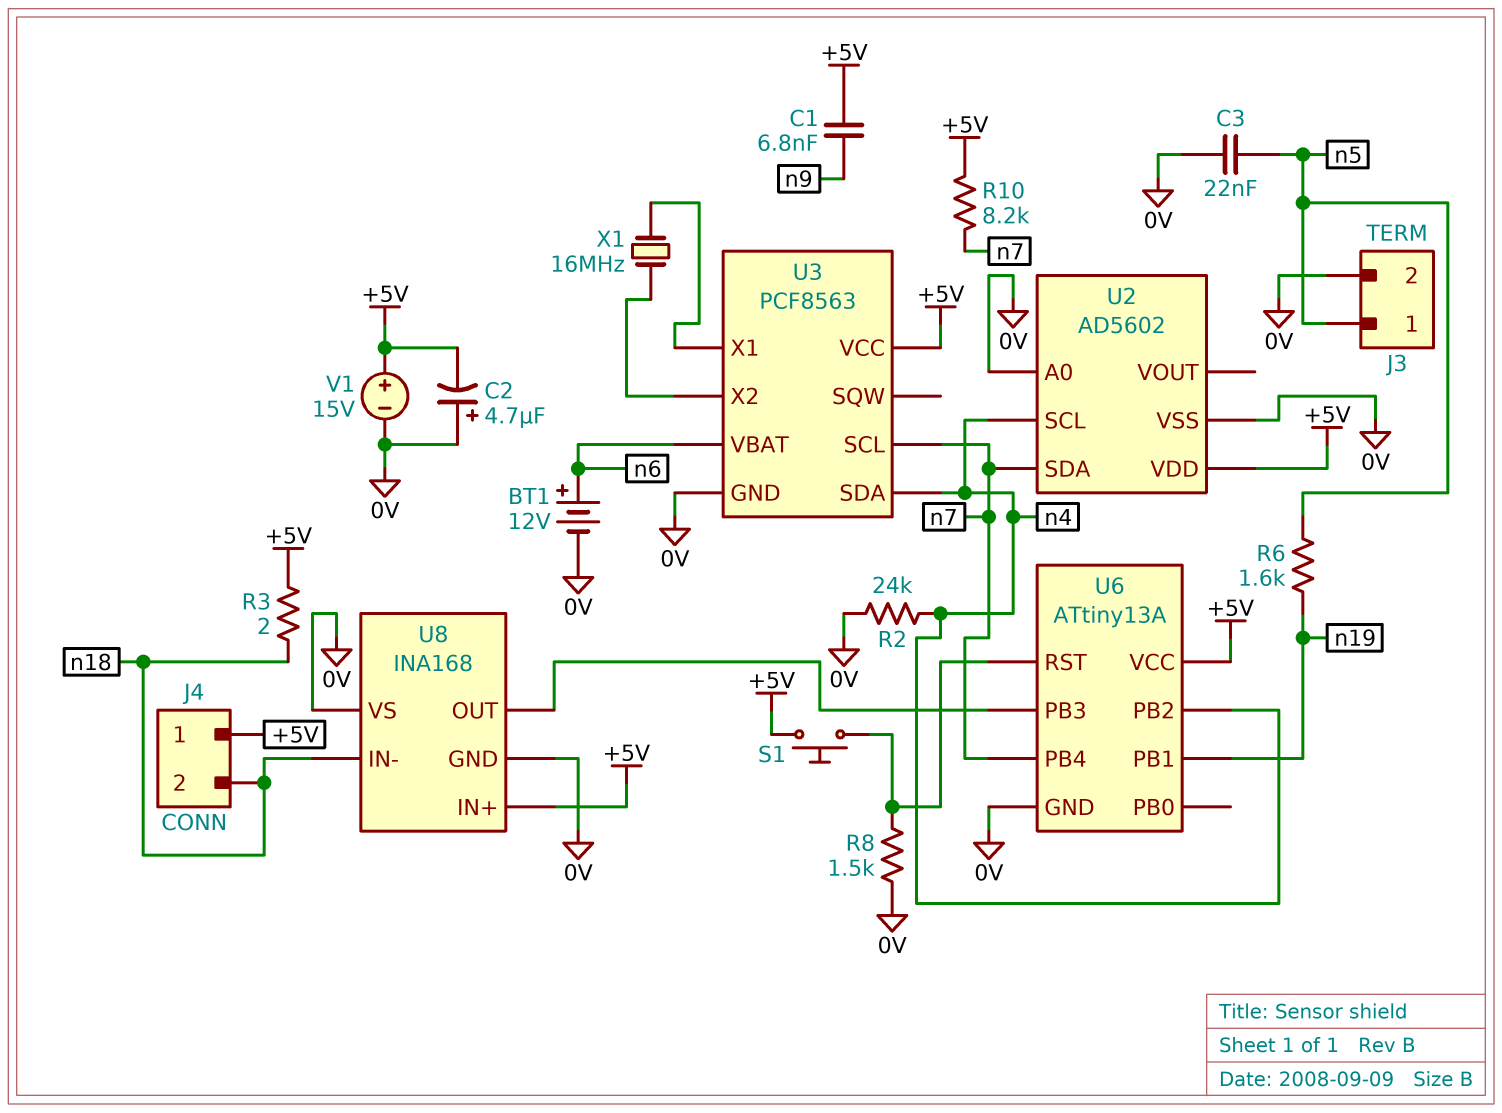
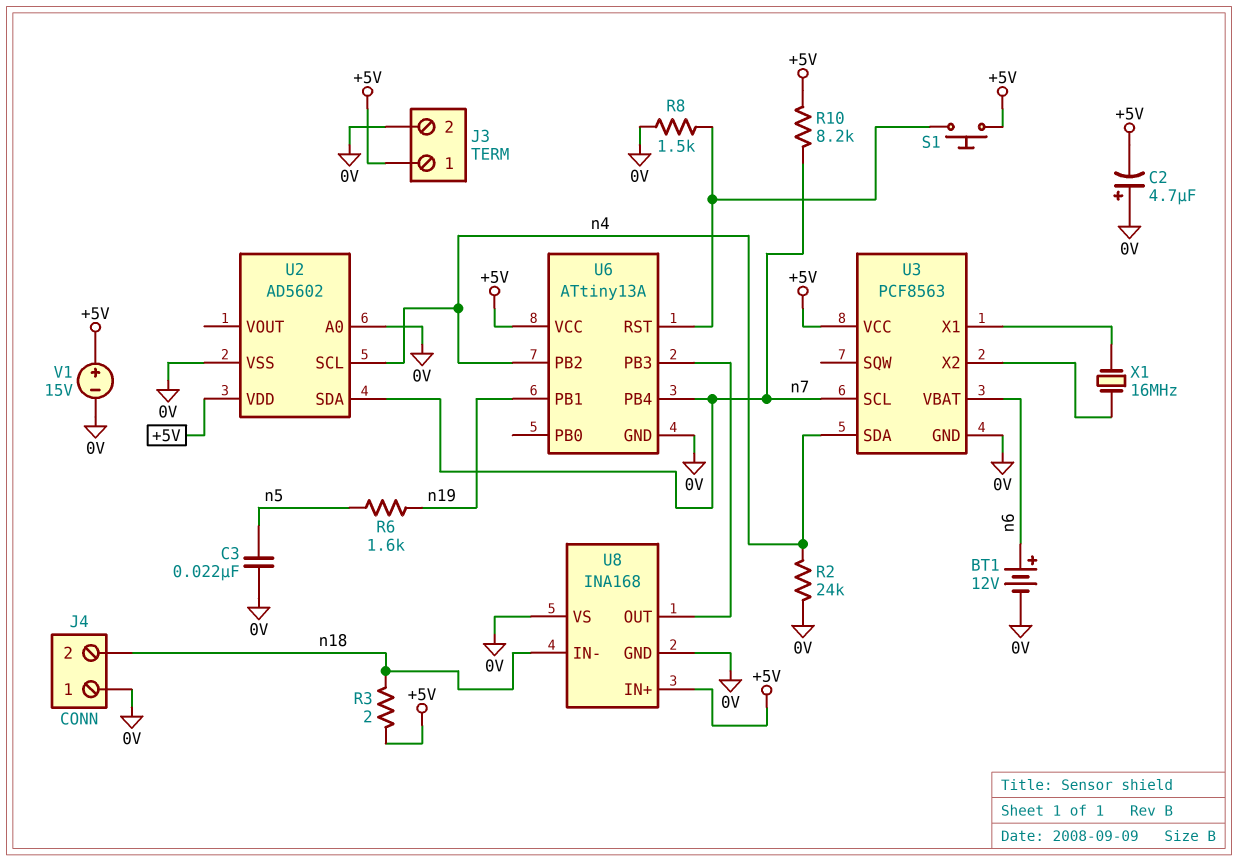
C1: 6.8nF (+5V, n9) -> none
J3 pin 1: n5 -> +5V
J4 pin 1: +5V -> 0V

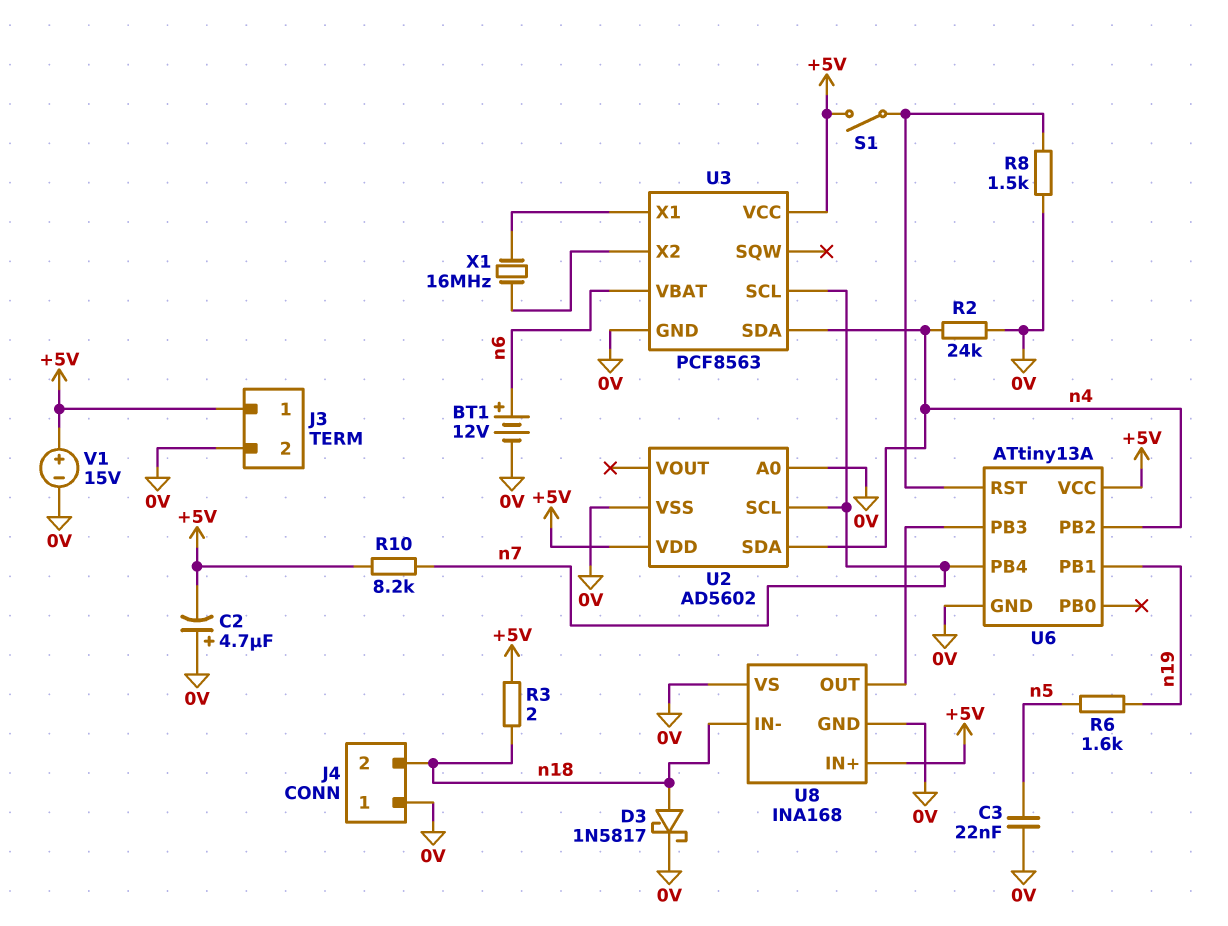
D3: none -> schottky 1N5817 (A n18, K 0V)
S1: button (+5V, U6/RST) -> switch (+5V, U6/RST)
U2 pin SCL: n4 -> n7
U2 pin SDA: n7 -> n4

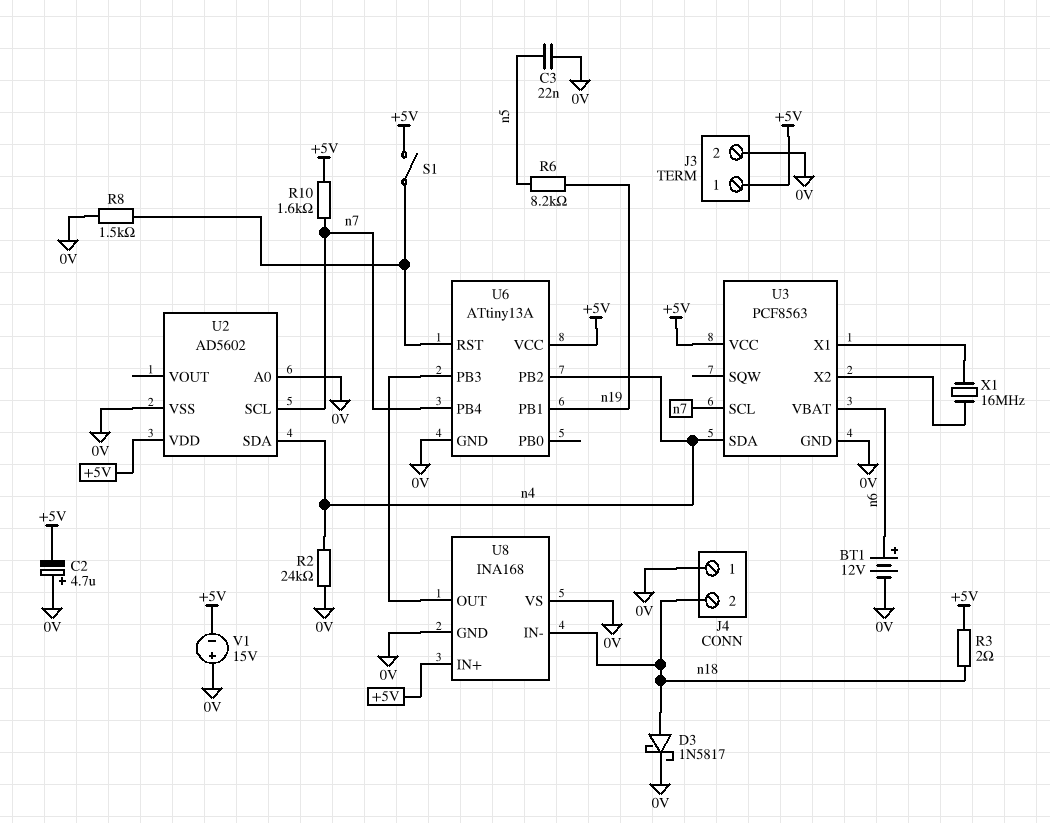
R6: 1.6k (n5, n19) -> 8.2k (n5, n19)
R10: 8.2k (+5V, n7) -> 1.6k (+5V, n7)
V1: 15V (plus +5V, minus 0V) -> 15V (plus 0V, minus +5V)

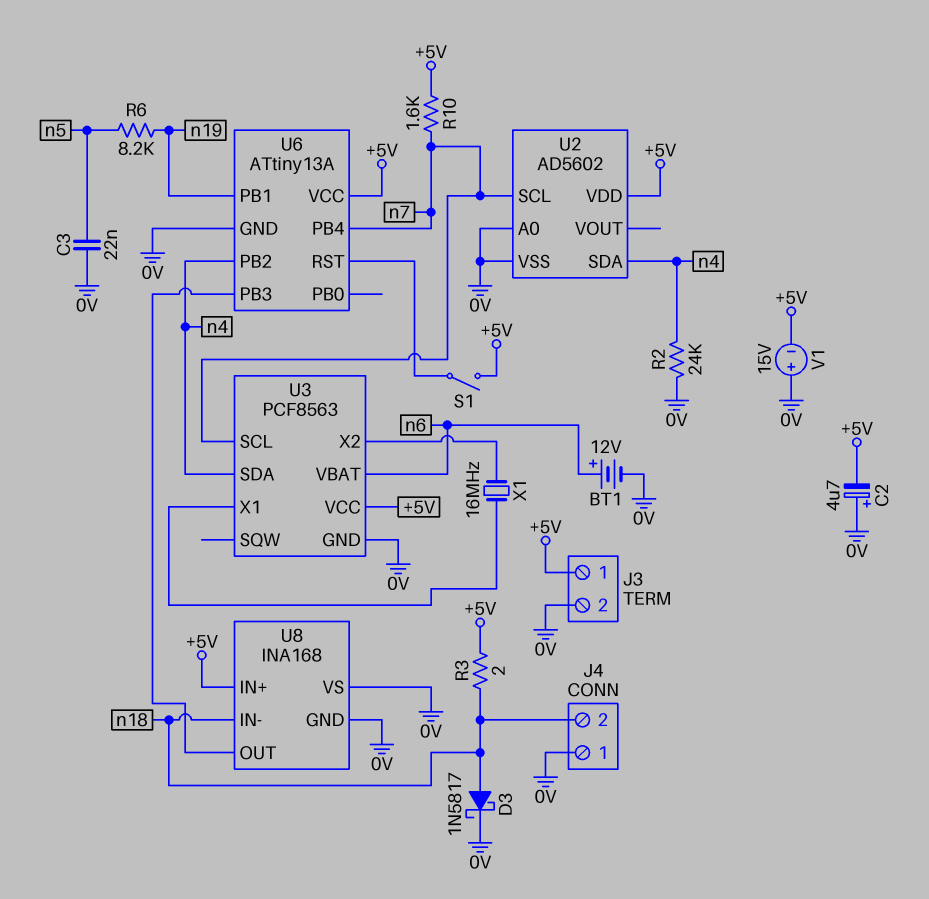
R8: 1.5k (0V, U6/RST) -> none

